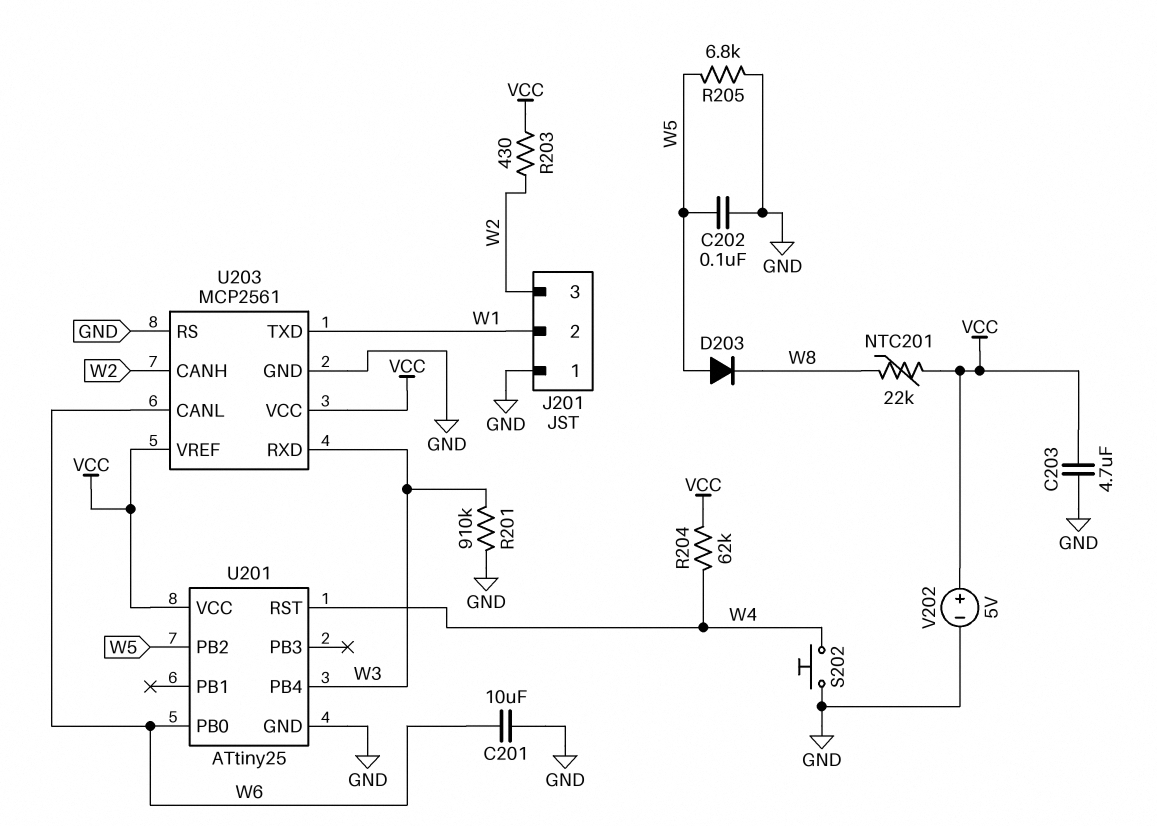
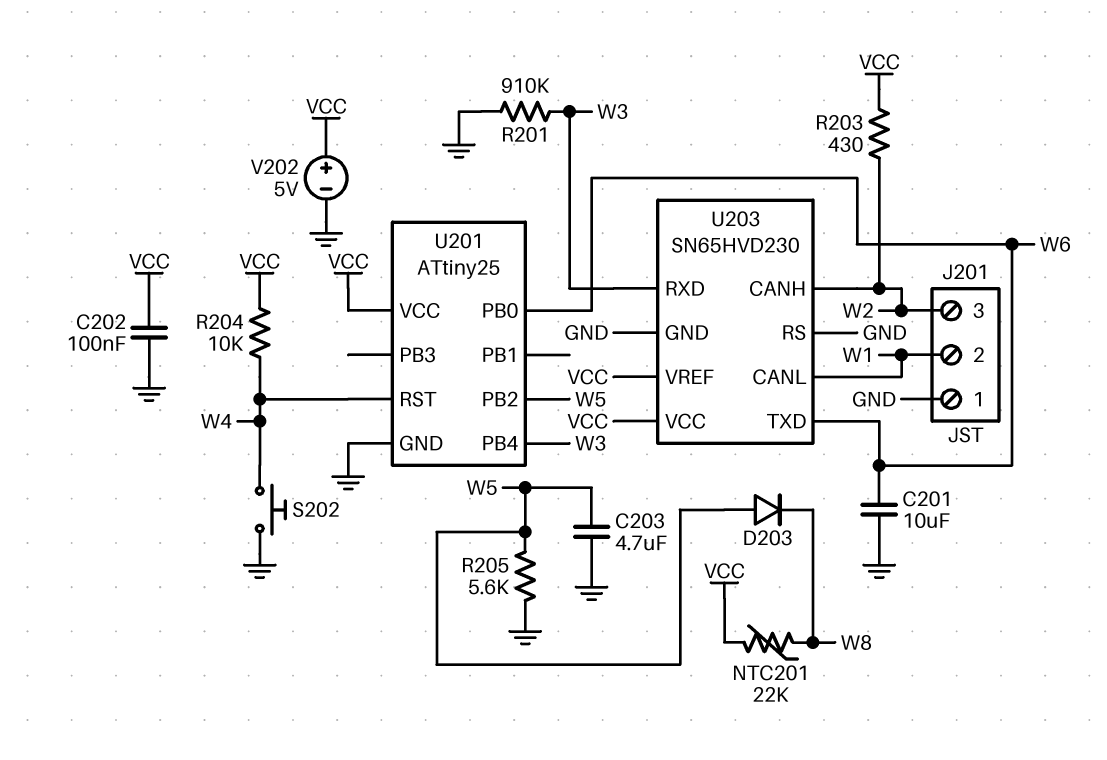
C202: 100nF (GND, W5) -> 100nF (GND, VCC)
C203: 4.7uF (GND, VCC) -> 4.7uF (GND, W5)
R204: 62k (VCC, W4) -> 10k (VCC, W4)
R205: 6.8k (GND, W5) -> 5.6k (GND, W5)
U203: MCP2561 -> SN65HVD230
U203 pin CANL: W6 -> W1
U203 pin TXD: W1 -> W6

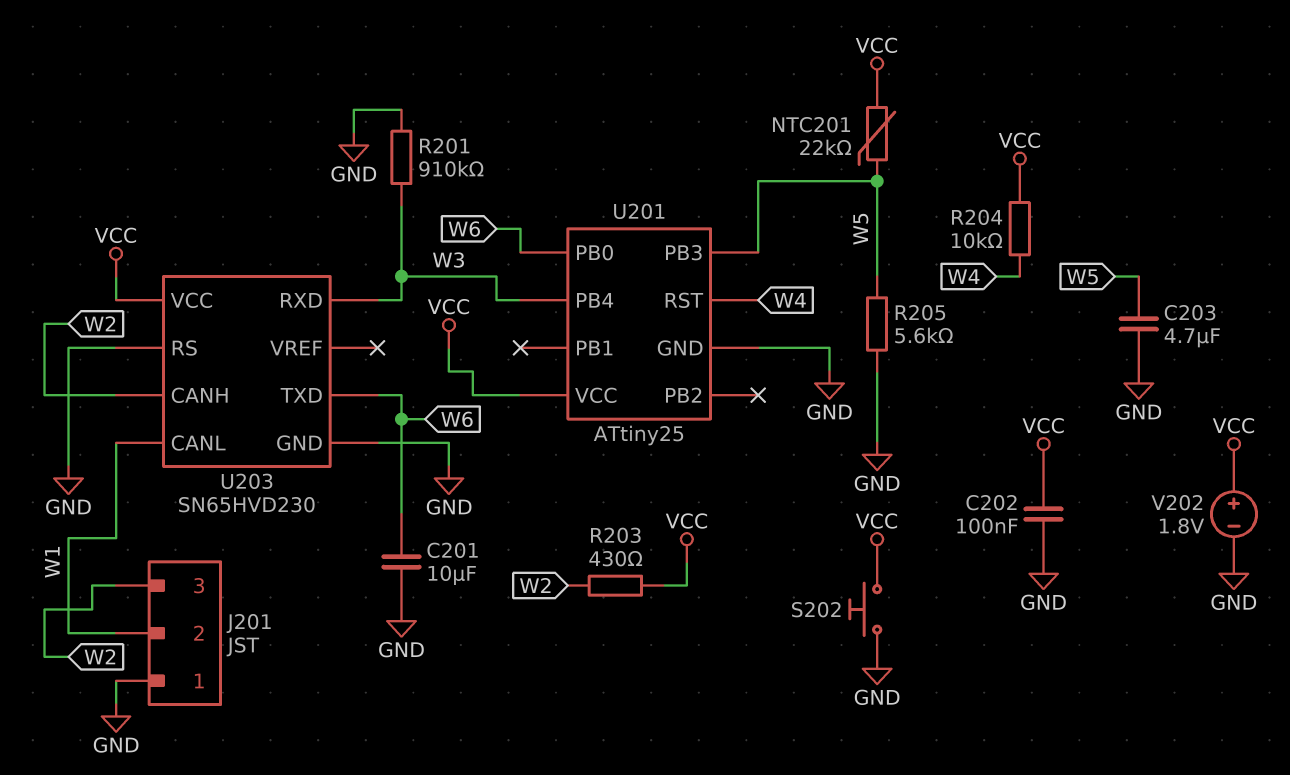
D203: diode (A W5, K W8) -> none
NTC201: 22k (VCC, W8) -> 22k (VCC, W5)
S202: button (GND, W4) -> button (GND, VCC)
U201 pin PB2: W5 -> none
U201 pin PB3: none -> W5
U203 pin VREF: VCC -> none
V202: 5V (plus VCC, minus GND) -> 1.8V (plus VCC, minus GND)

